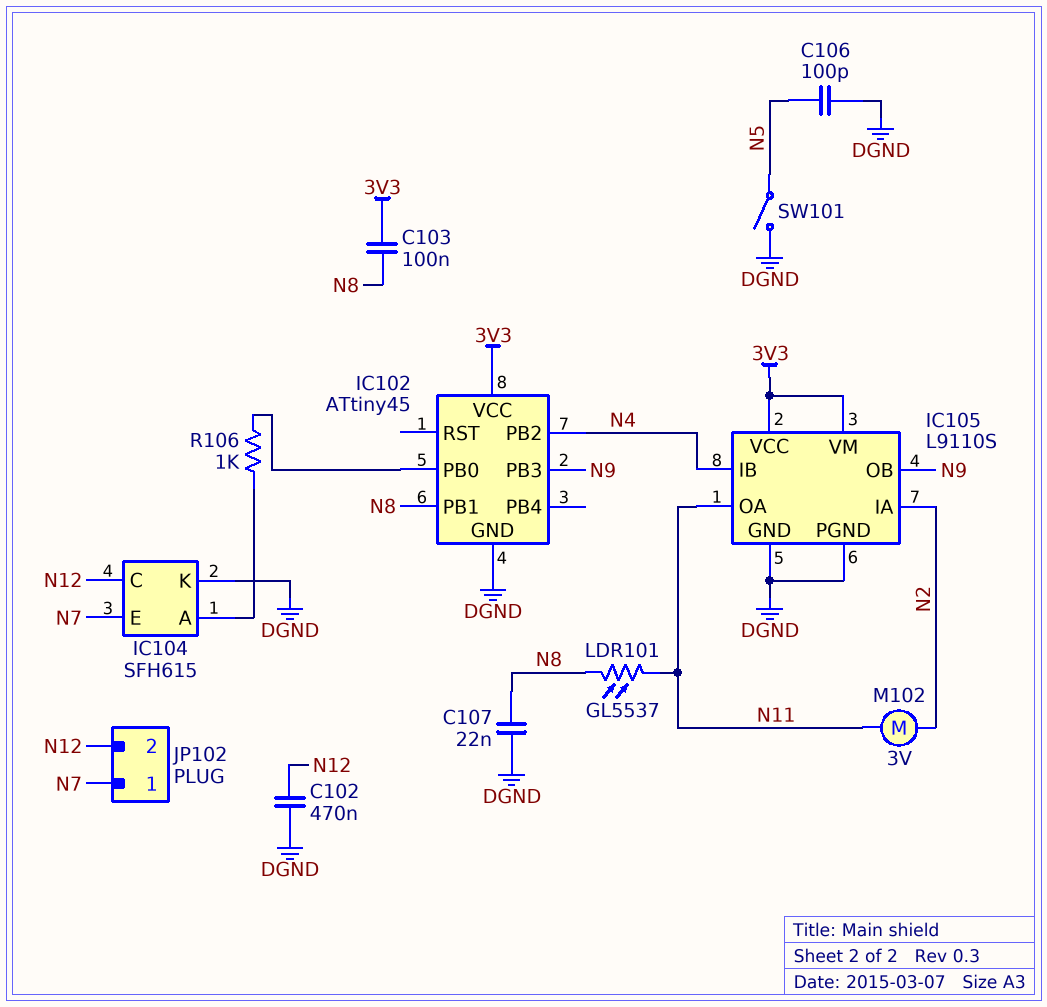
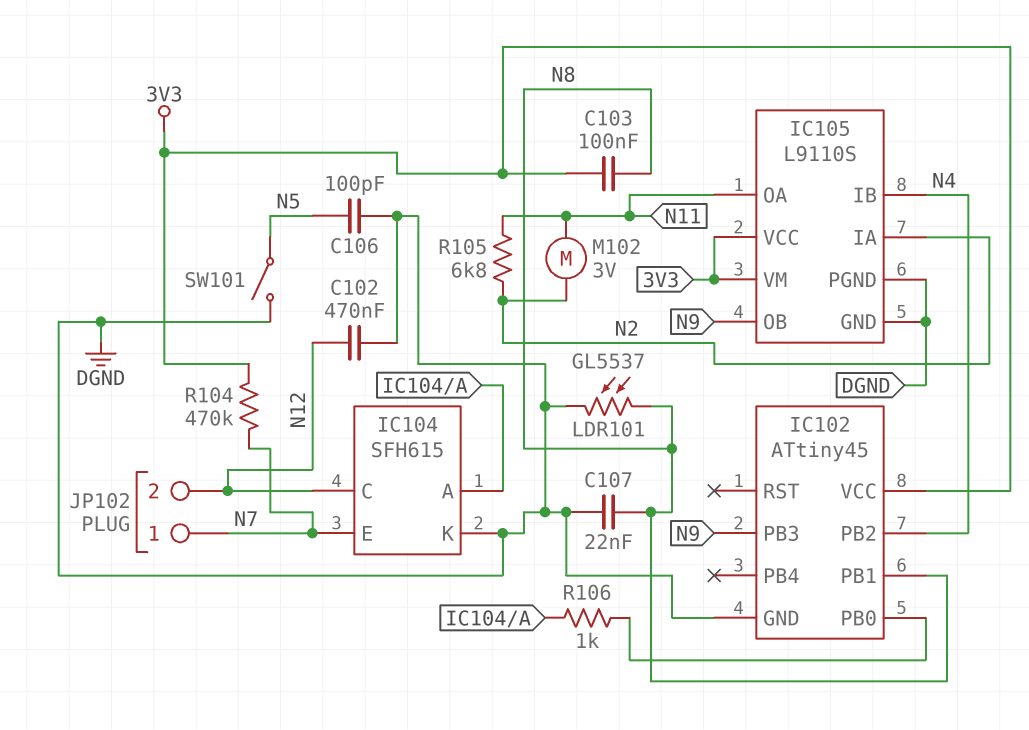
LDR101: GL5537 (N8, N11) -> GL5537 (DGND, N8)
R104: none -> 470k (3V3, N7)
R105: none -> 6.8k (N2, N11)

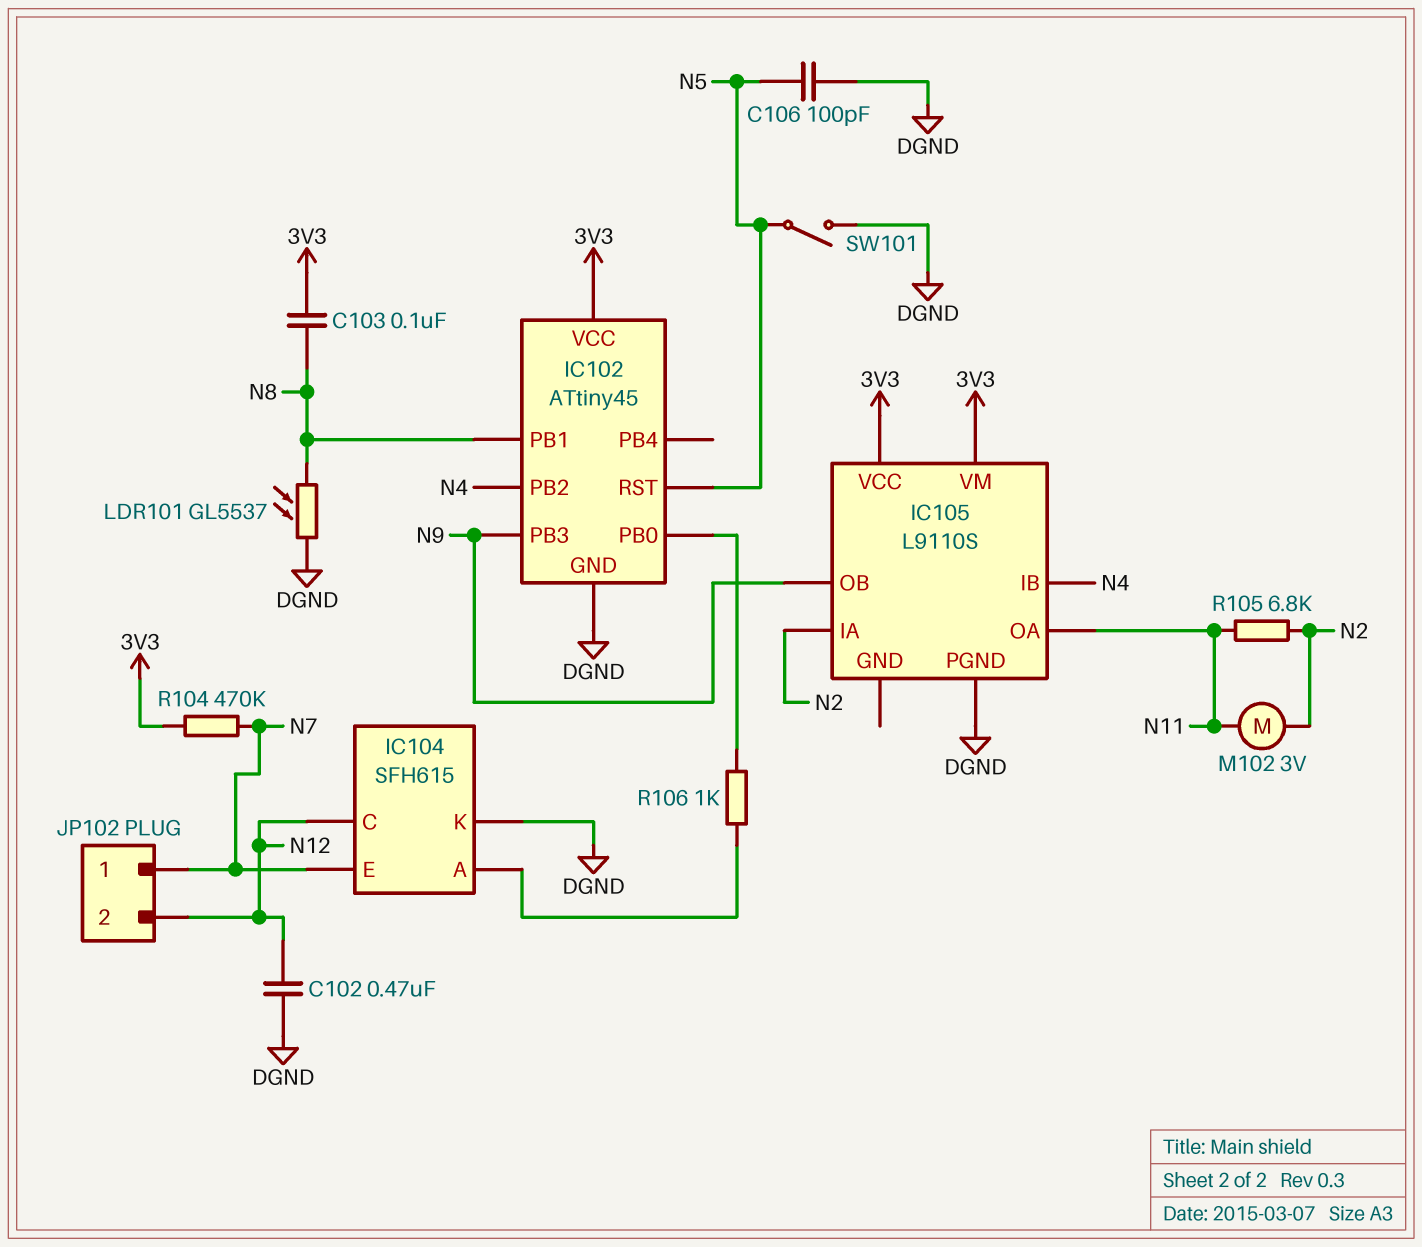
C107: 22nF (DGND, N8) -> none
IC102 pin RST: none -> N5
IC105 pin GND: DGND -> none

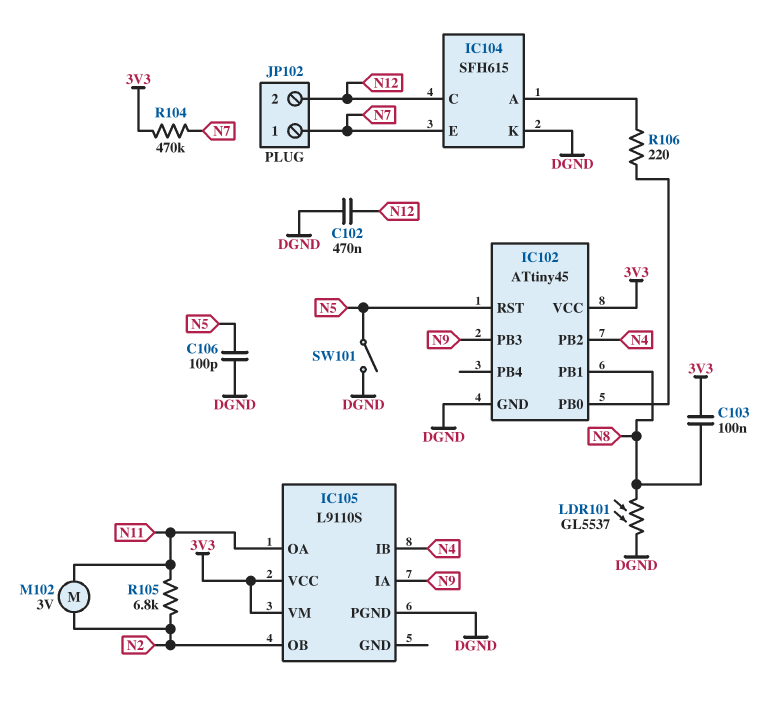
IC105 pin IA: N2 -> N9
IC105 pin OB: N9 -> N2
R106: 1k (IC102/PB0, IC104/A) -> 220 (IC102/PB0, IC104/A)

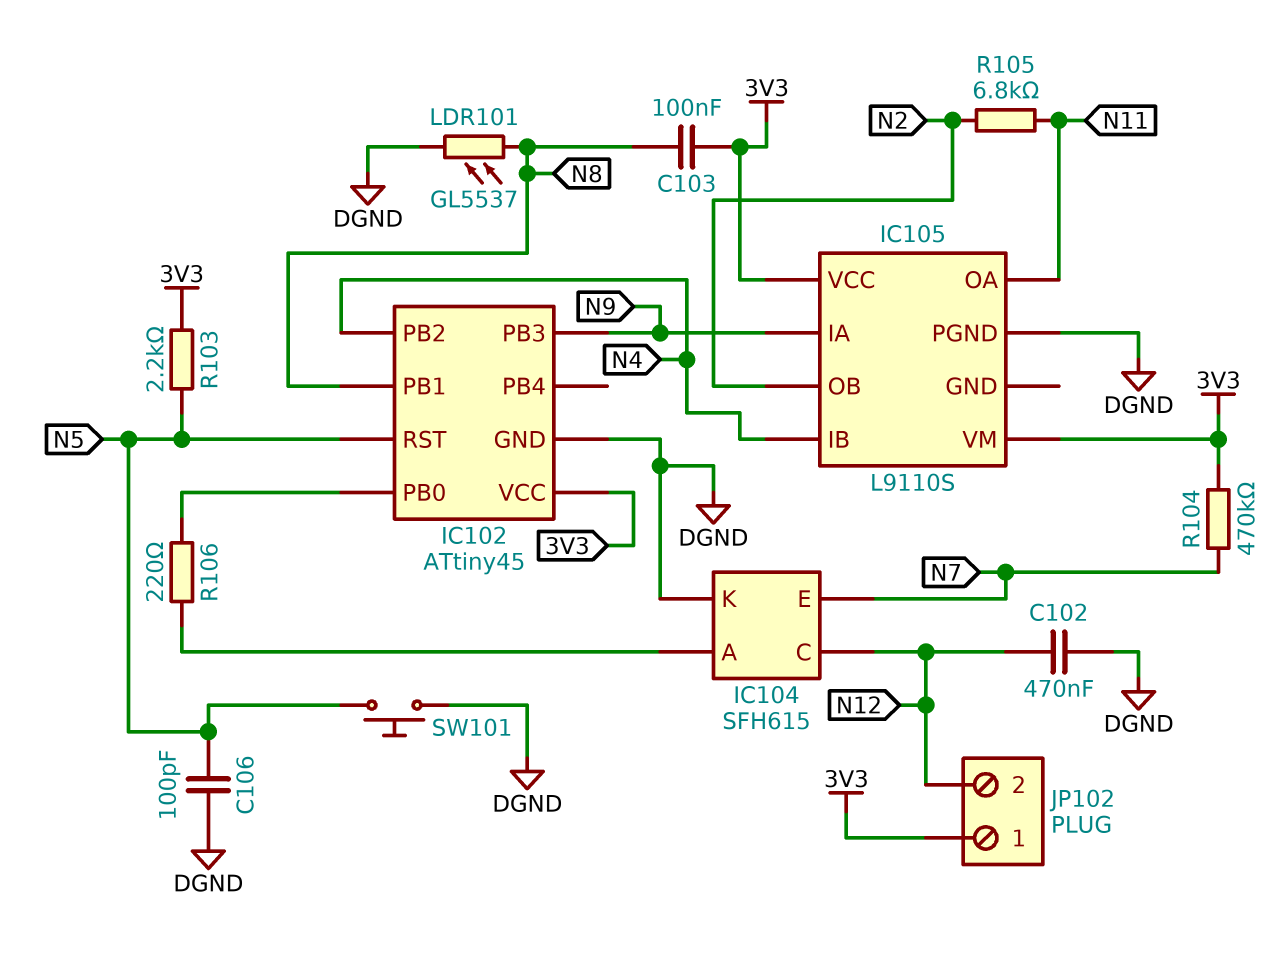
JP102 pin 1: N7 -> 3V3
M102: motor 3V (N2, N11) -> none
R103: none -> 2.2k (3V3, N5)
SW101: switch (DGND, N5) -> button (DGND, N5)

